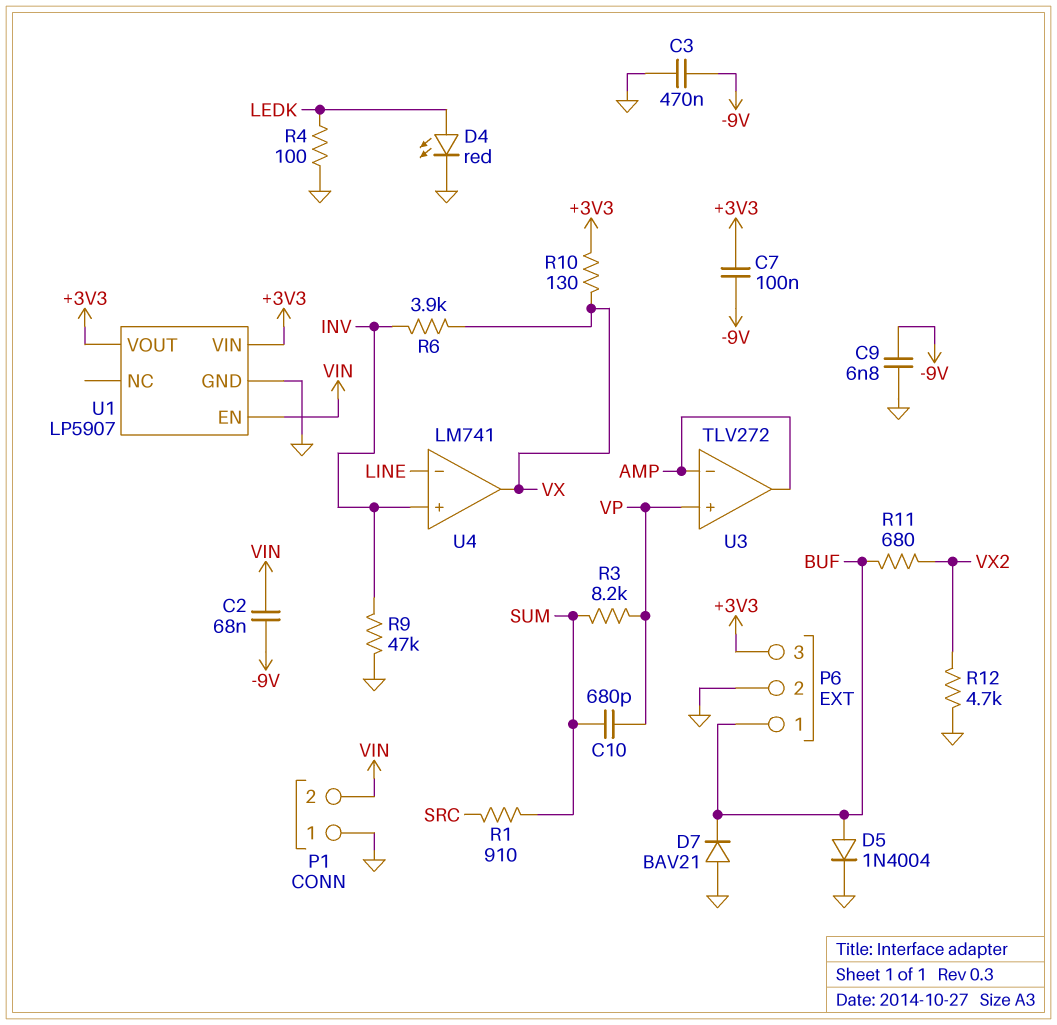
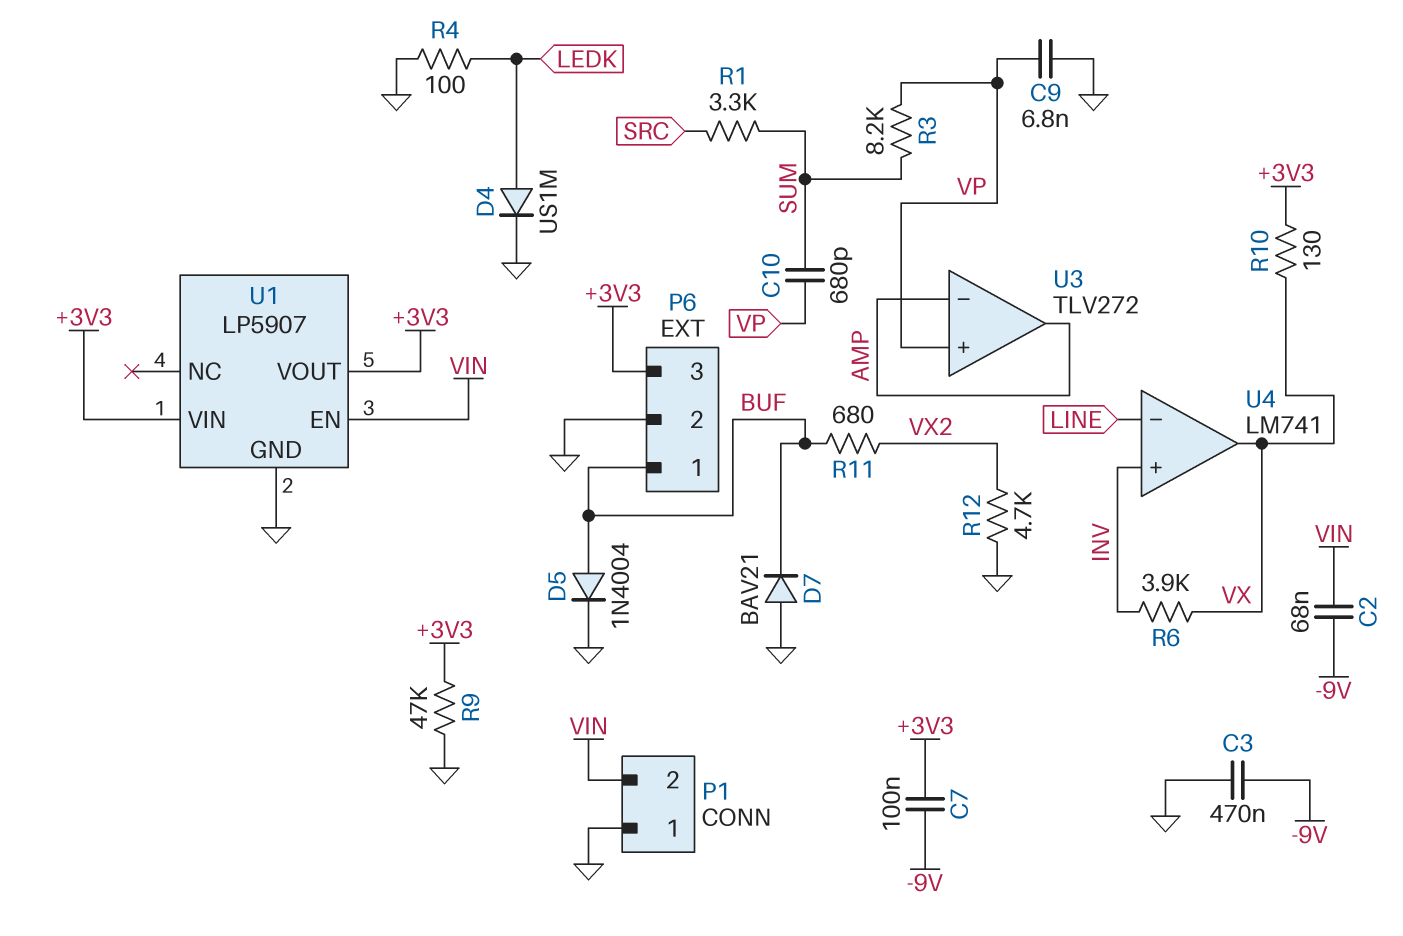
C9: 6.8nF (-9V, GND) -> 6.8nF (GND, VP)
D4: LED red (A LEDK, K GND) -> diode US1M (A LEDK, K GND)
R1: 910 (SRC, SUM) -> 3.3k (SRC, SUM)
R9: 47k (GND, INV) -> 47k (+3V3, GND)

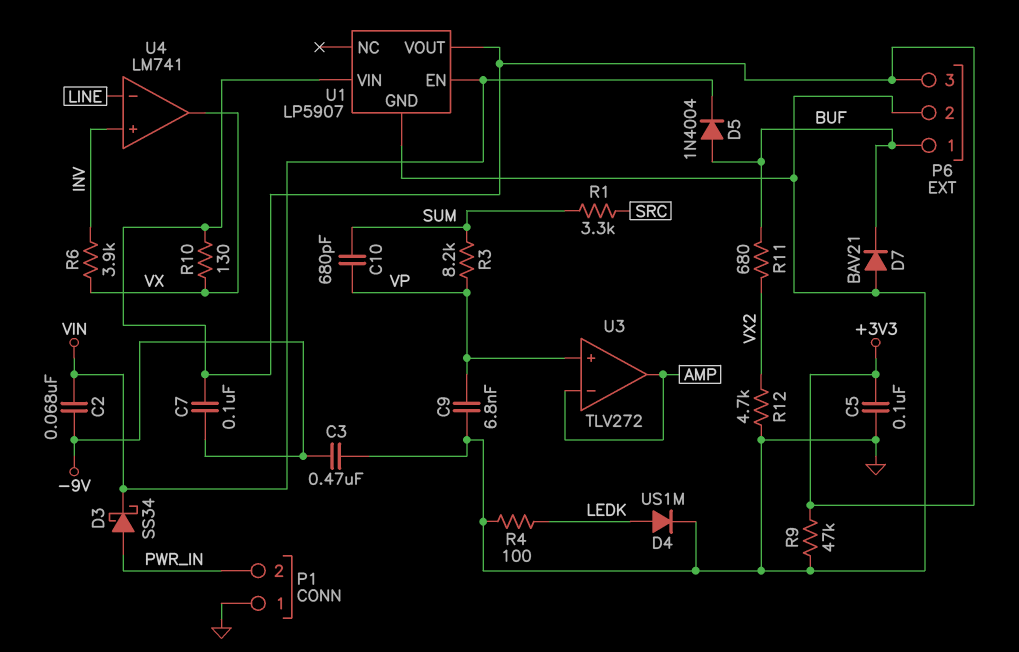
C5: none -> 100nF (+3V3, GND)
D3: none -> schottky SS34 (A PWR_IN, K VIN)
D5: diode 1N4004 (A BUF, K GND) -> diode 1N4004 (A BUF, K VIN)
P1 pin 2: VIN -> PWR_IN

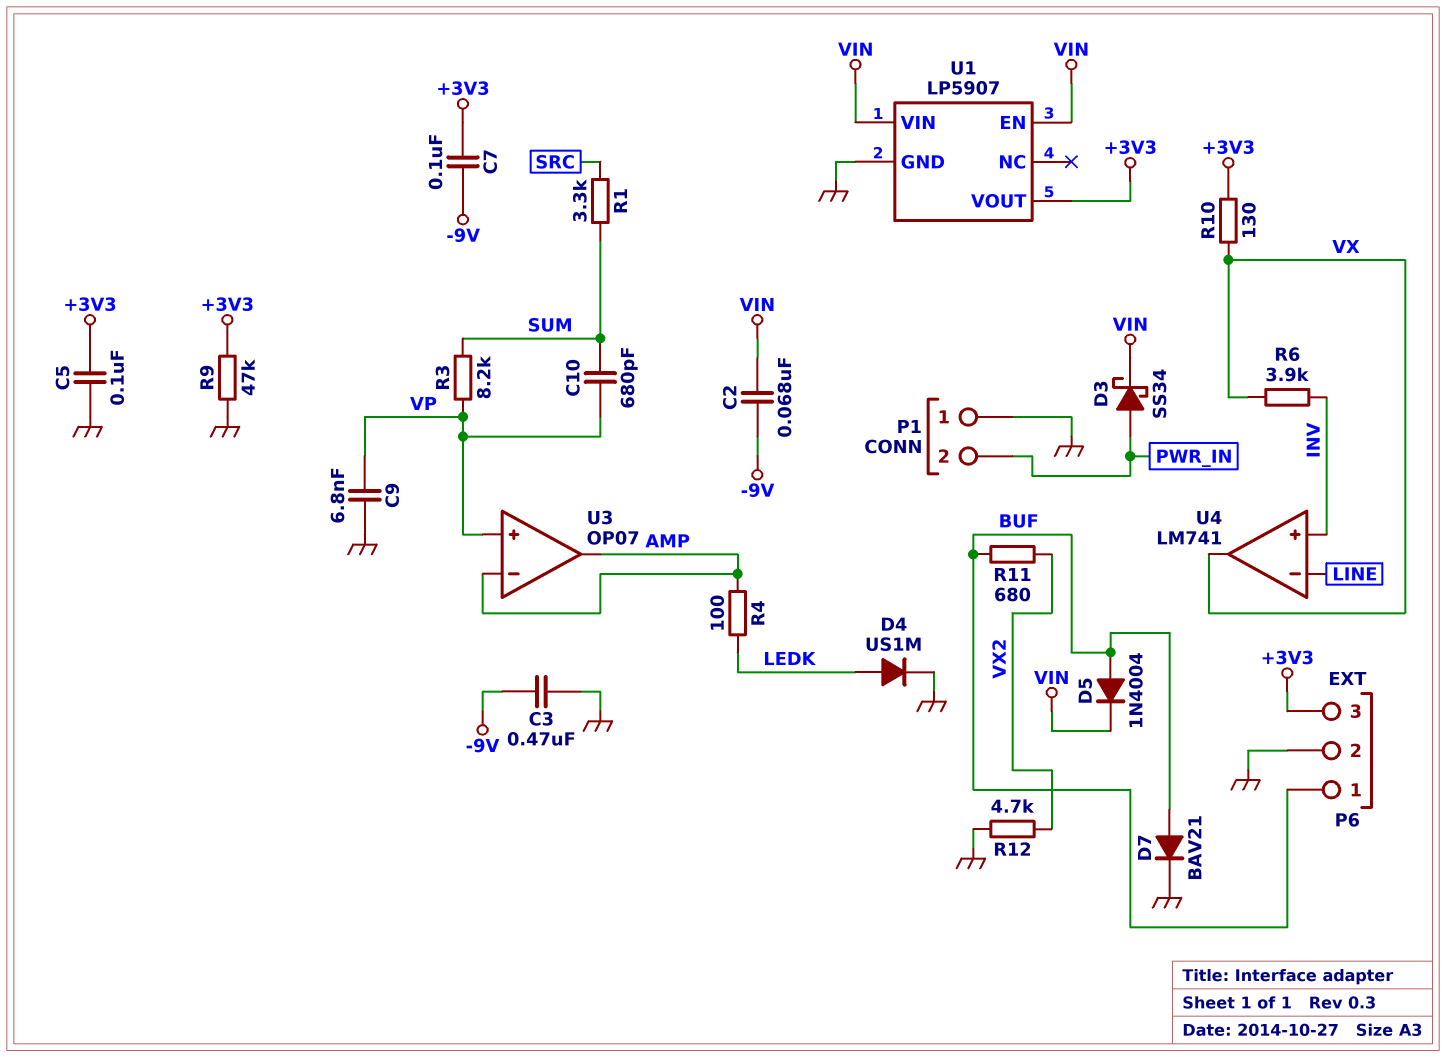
D7: diode BAV21 (A GND, K BUF) -> diode BAV21 (A BUF, K GND)
R4: 100 (GND, LEDK) -> 100 (AMP, LEDK)
U1 pin VIN: +3V3 -> VIN
U3: TLV272 -> OP07

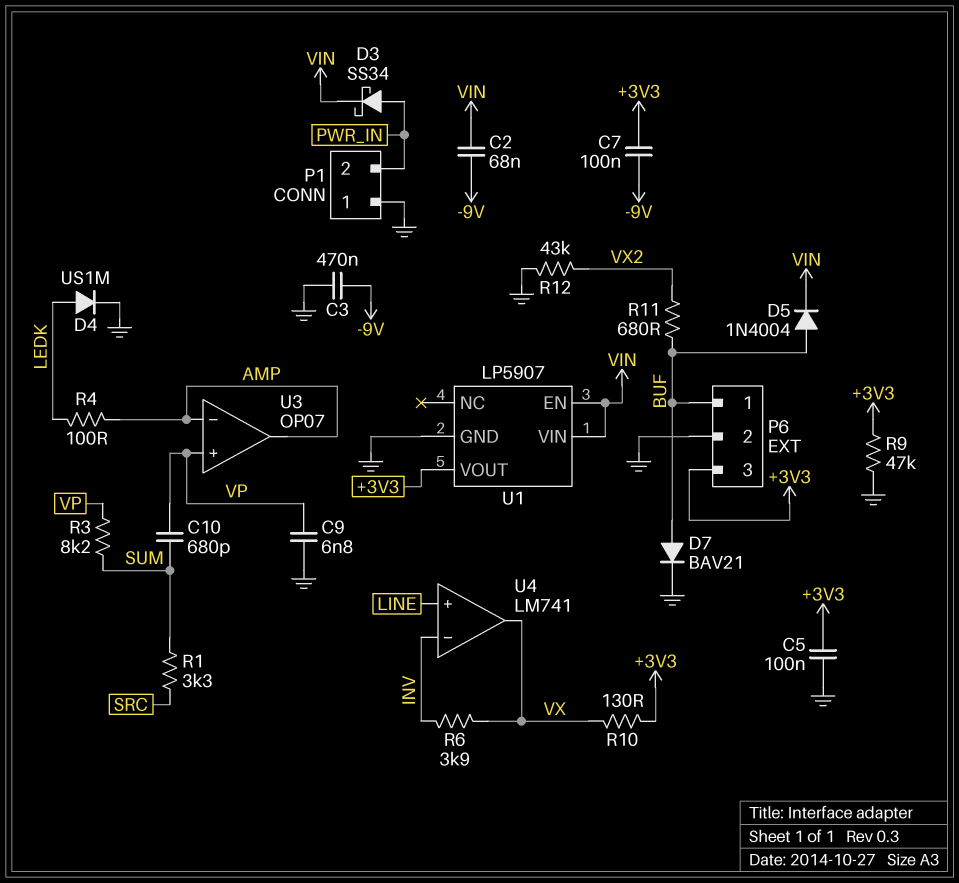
R12: 4.7k (GND, VX2) -> 43k (GND, VX2)
U4 pin in+: INV -> LINE
U4 pin in-: LINE -> INV

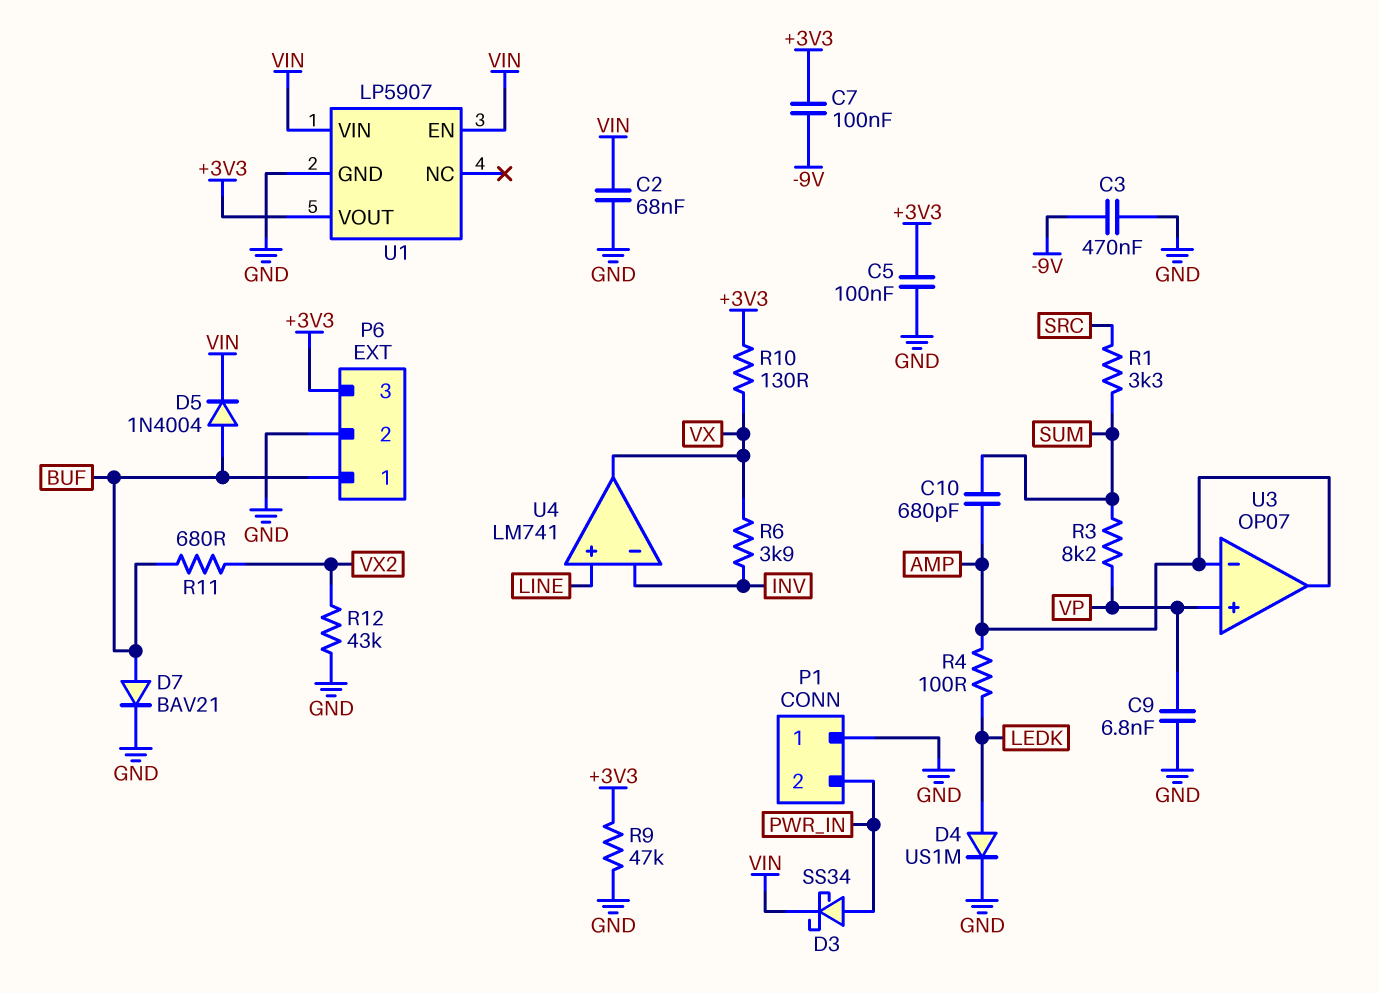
C2: 68nF (-9V, VIN) -> 68nF (GND, VIN)
C10: 680pF (SUM, VP) -> 680pF (AMP, SUM)

